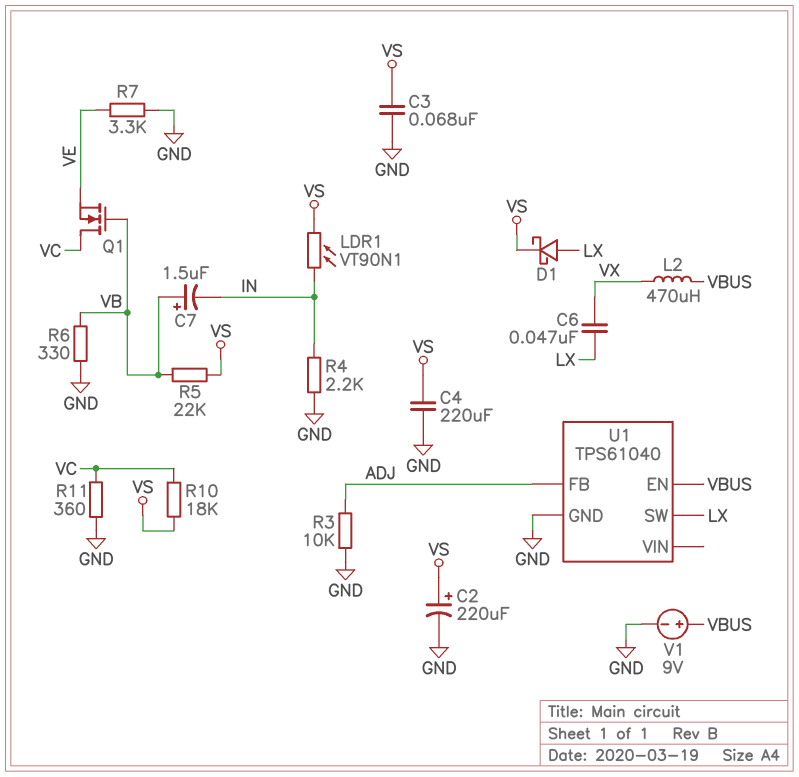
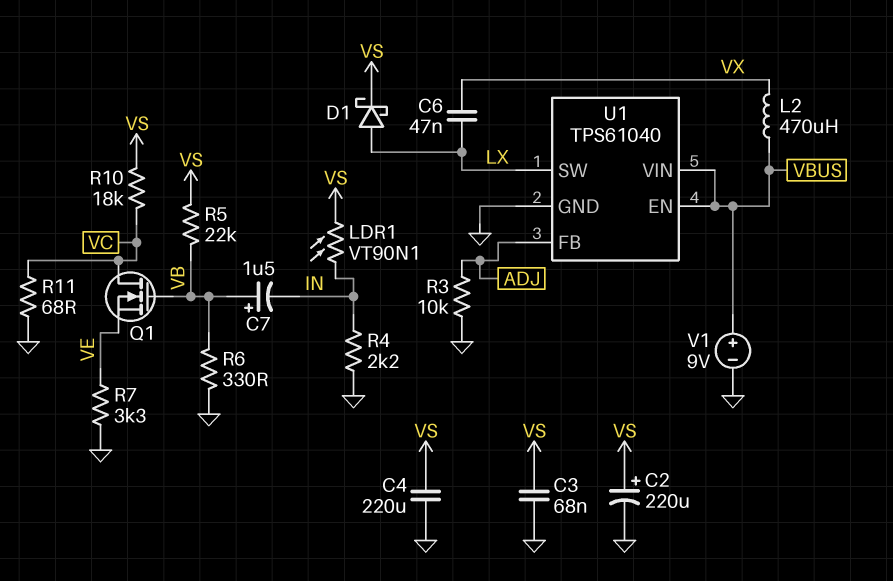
R11: 360 (GND, VC) -> 68 (GND, VC)
U1 pin VIN: none -> VBUS

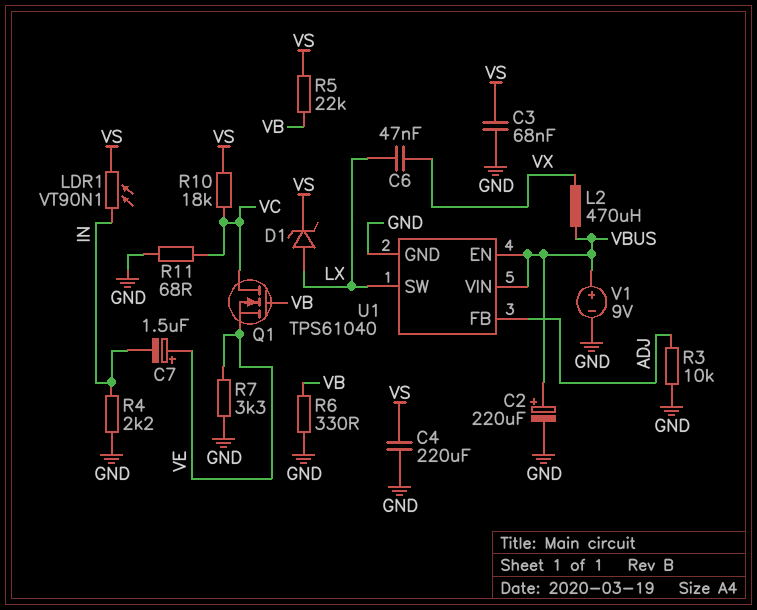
C2: 220uF (plus VS, minus GND) -> 220uF (plus VBUS, minus GND)
C7: 1.5uF (plus VB, minus IN) -> 1.5uF (plus VE, minus IN)
D1: schottky (A LX, K VS) -> zener (A LX, K VS)

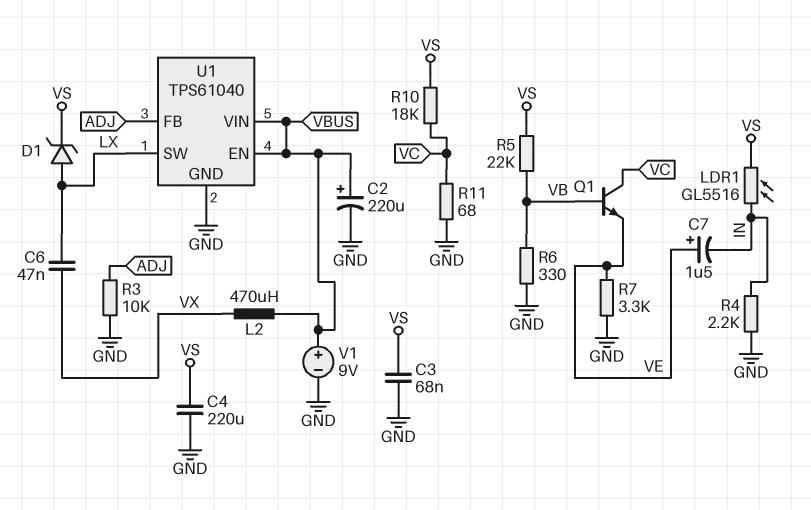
LDR1: VT90N1 (IN, VS) -> GL5516 (IN, VS)
Q1: NMOS (G VB, D VC, S VE) -> NPN (B VB, C VC, E VE)

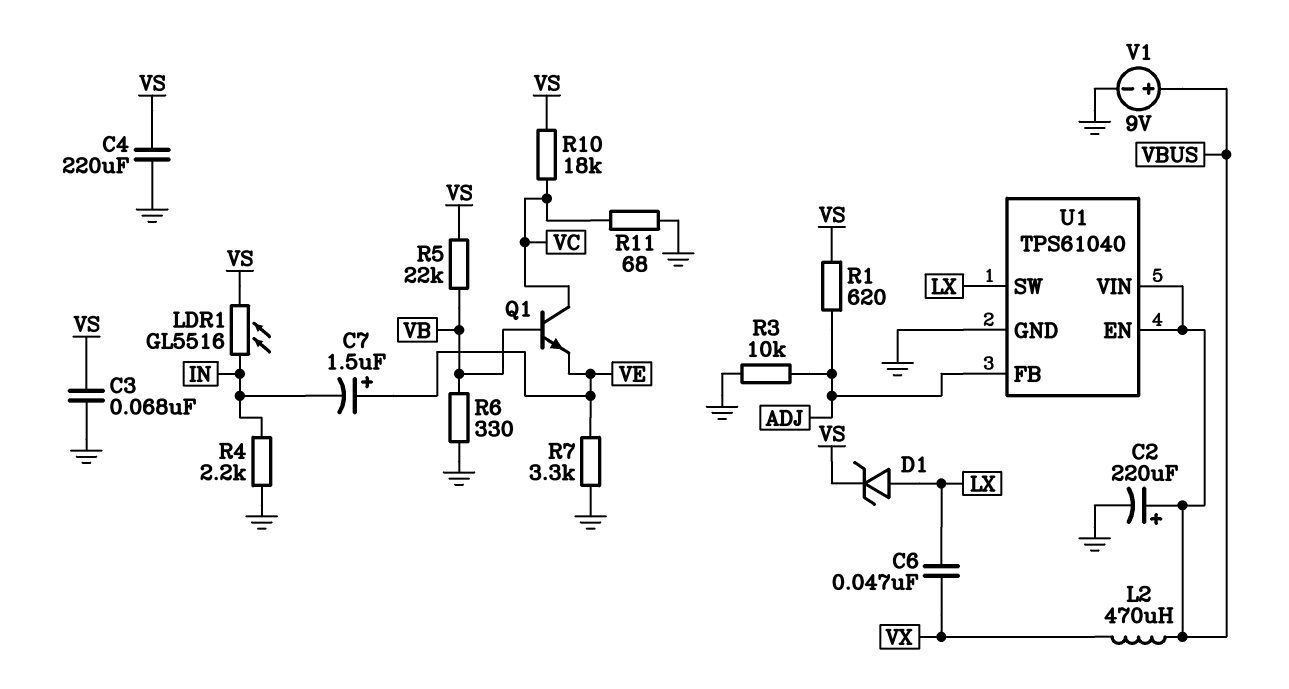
R1: none -> 620 (ADJ, VS)

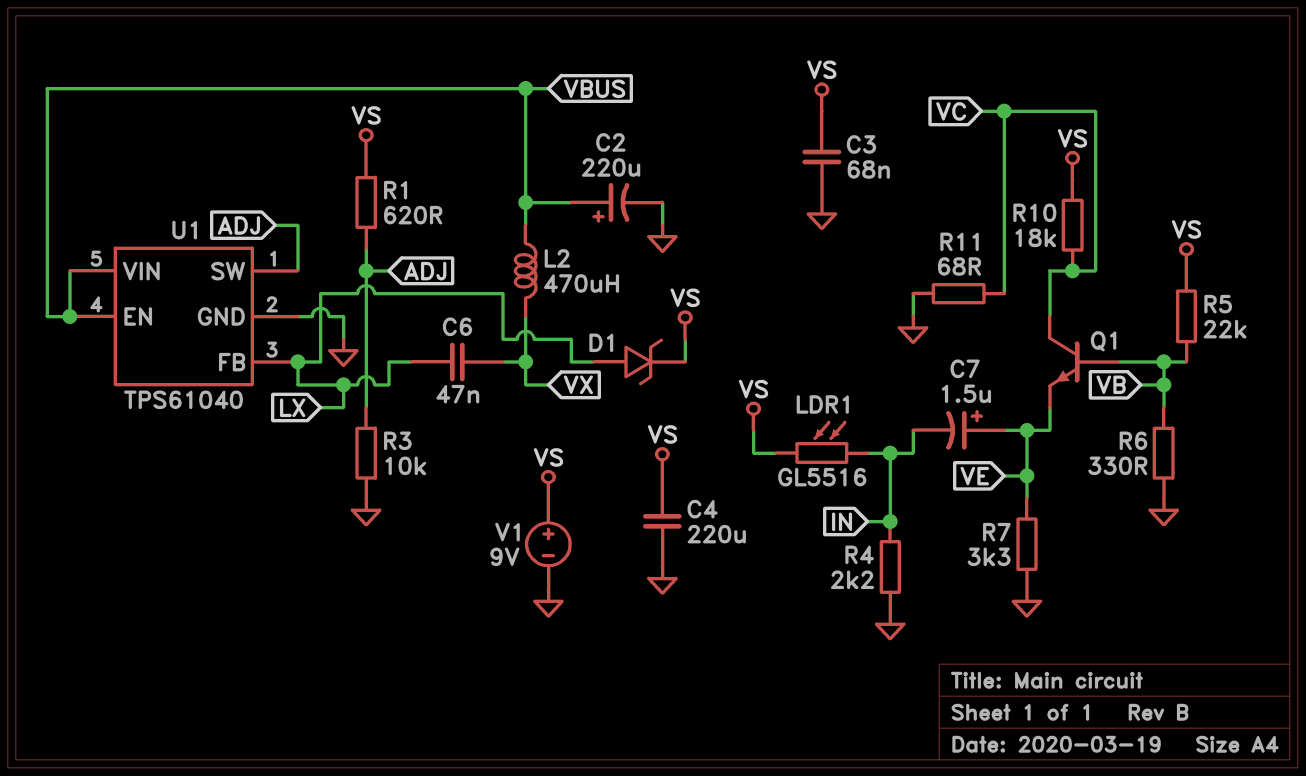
U1 pin FB: ADJ -> LX
U1 pin SW: LX -> ADJ
V1: 9V (plus VBUS, minus GND) -> 9V (plus VS, minus GND)

